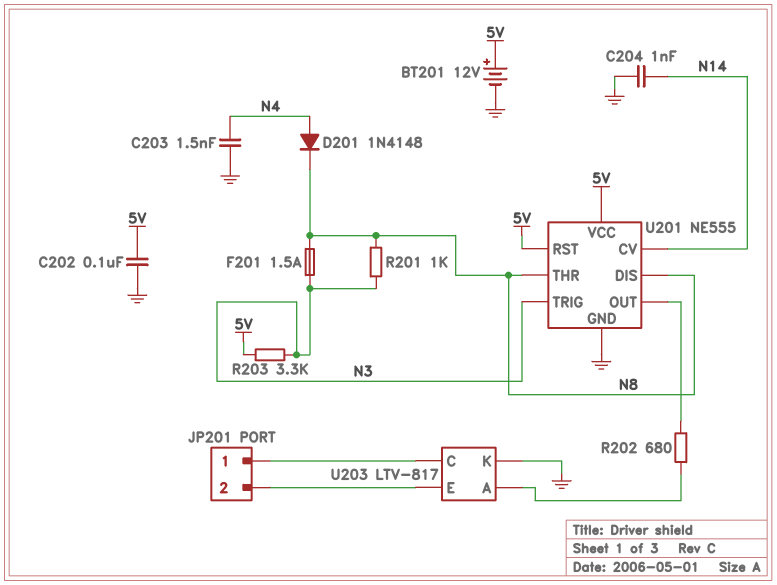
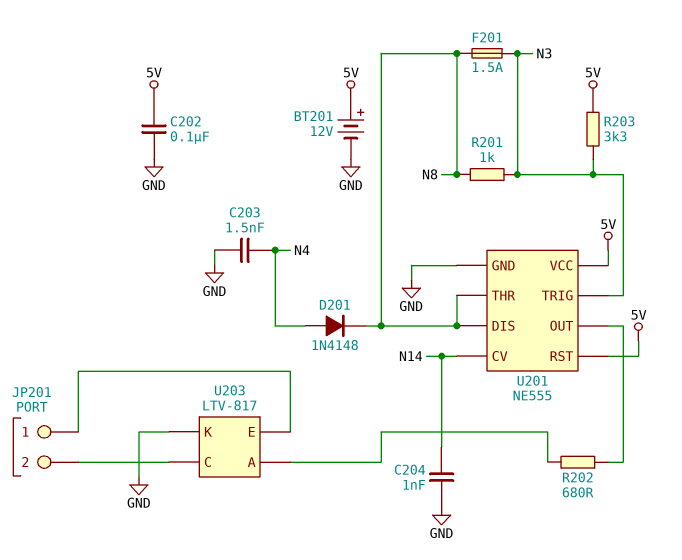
U203 pin C: JP201/1 -> JP201/2
U203 pin E: JP201/2 -> JP201/1

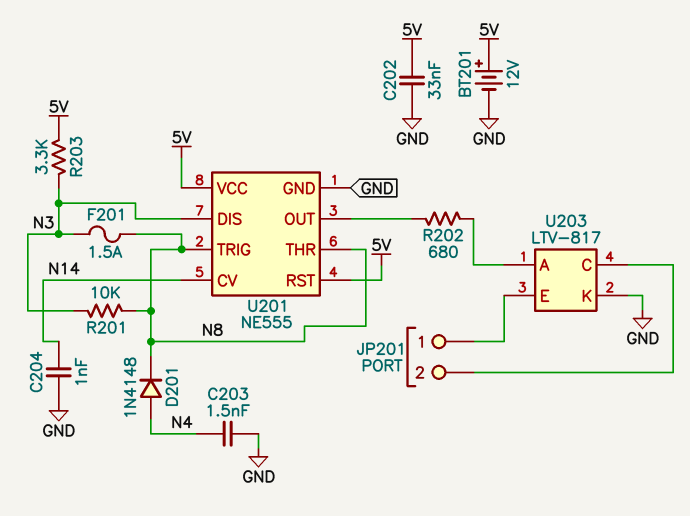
C202: 100nF (5V, GND) -> 33nF (5V, GND)
R201: 1k (N3, N8) -> 10k (N3, N8)
U201 pin DIS: N8 -> N3
U201 pin TRIG: N3 -> N8

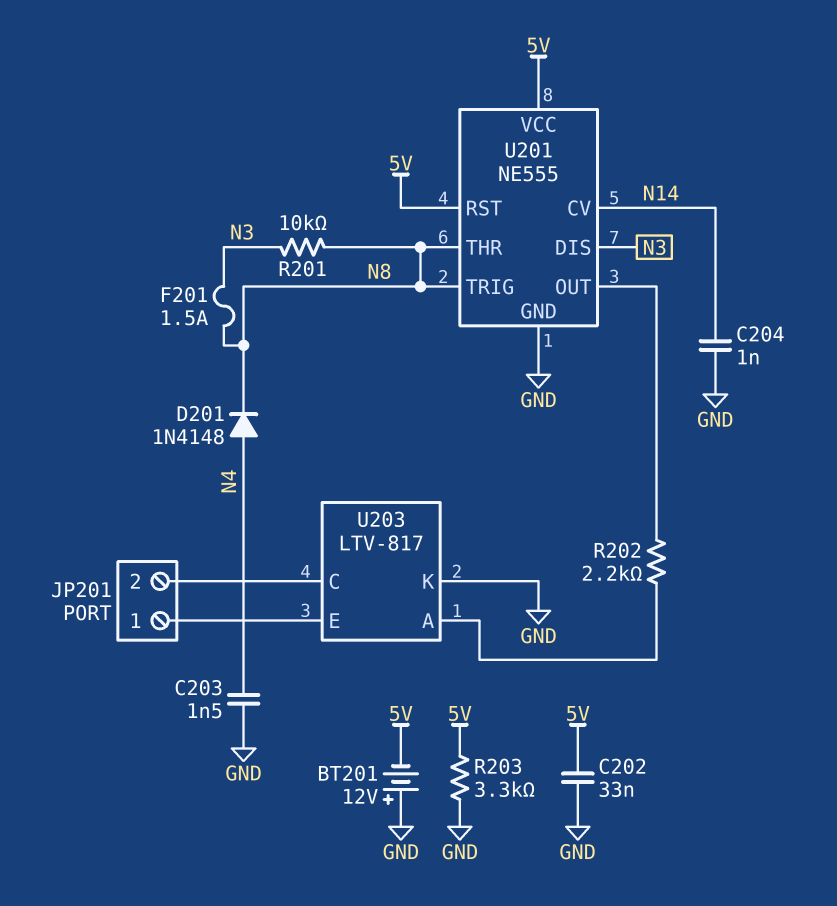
BT201: 12V (plus 5V, minus GND) -> 12V (plus GND, minus 5V)
R202: 680 (U201/OUT, U203/A) -> 2.2k (U201/OUT, U203/A)
R203: 3.3k (5V, N3) -> 3.3k (5V, GND)

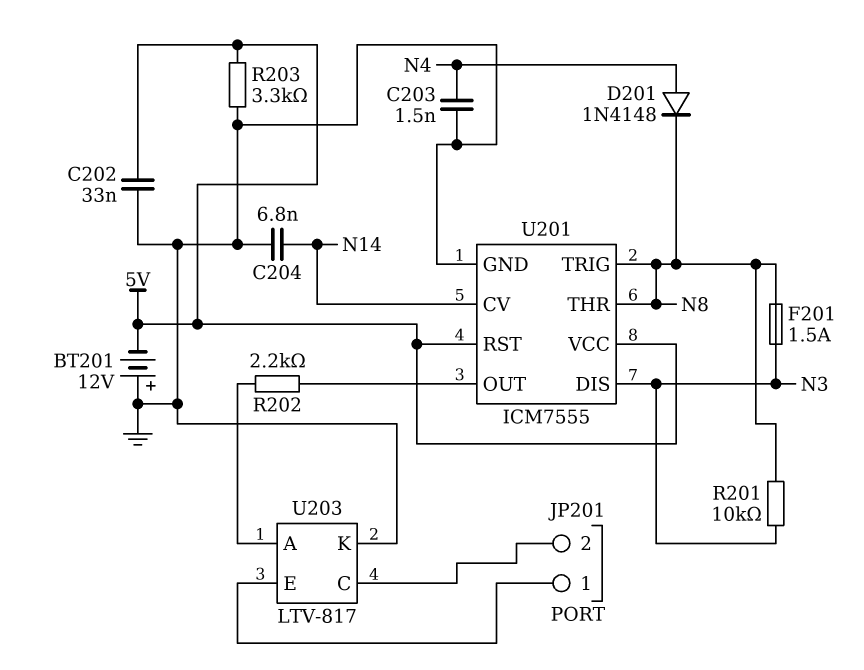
C204: 1nF (GND, N14) -> 6.8nF (GND, N14)
U201: NE555 -> ICM7555

